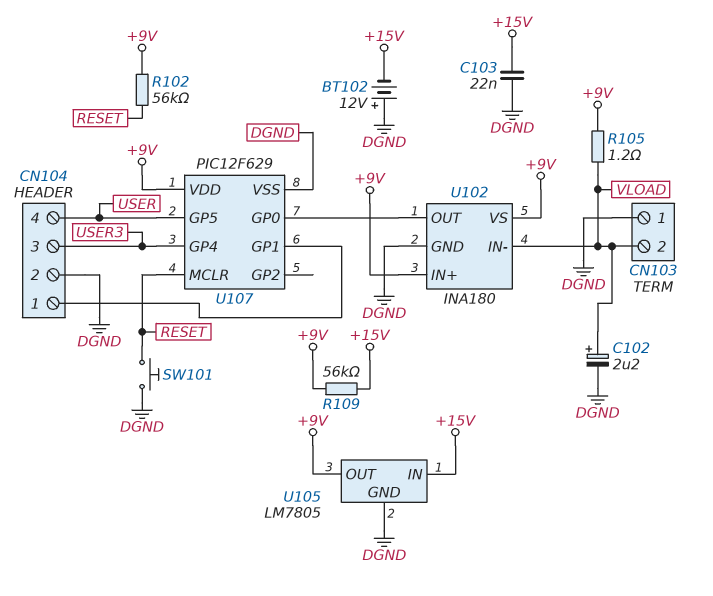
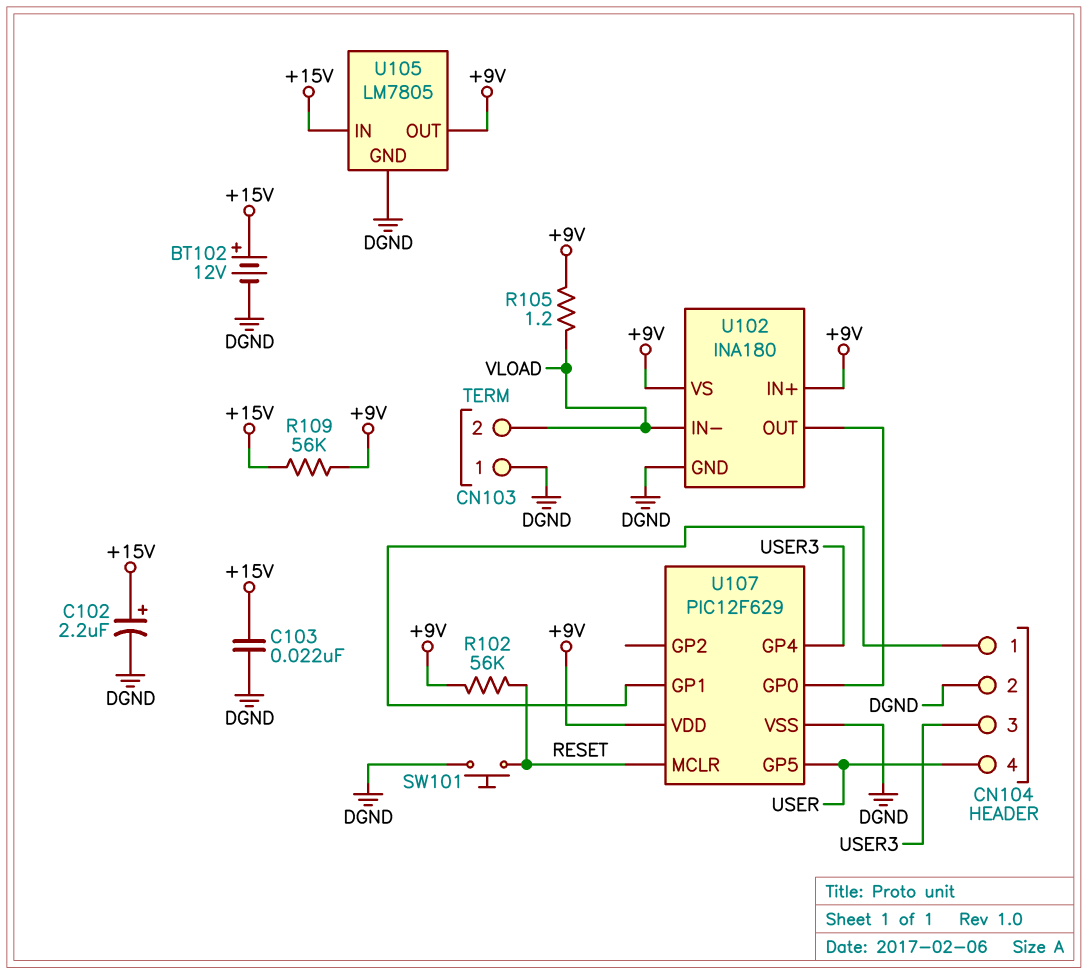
BT102: 12V (plus DGND, minus +15V) -> 12V (plus +15V, minus DGND)
C102: 2.2uF (plus VLOAD, minus DGND) -> 2.2uF (plus +15V, minus DGND)

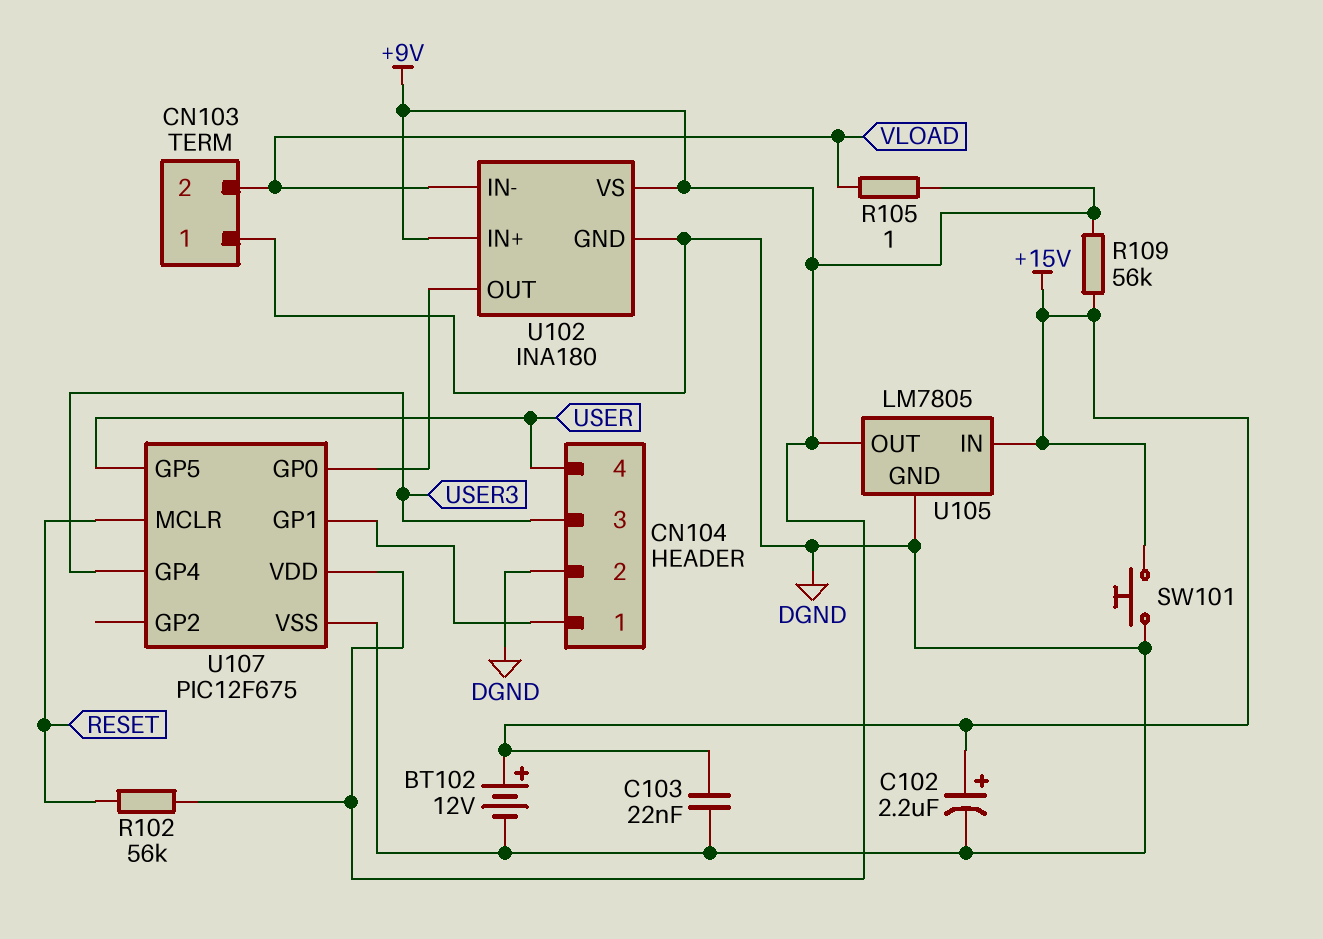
R105: 1.2 (+9V, VLOAD) -> 1 (+9V, VLOAD)
SW101: button (DGND, RESET) -> button (+15V, DGND)
U107: PIC12F629 -> PIC12F675

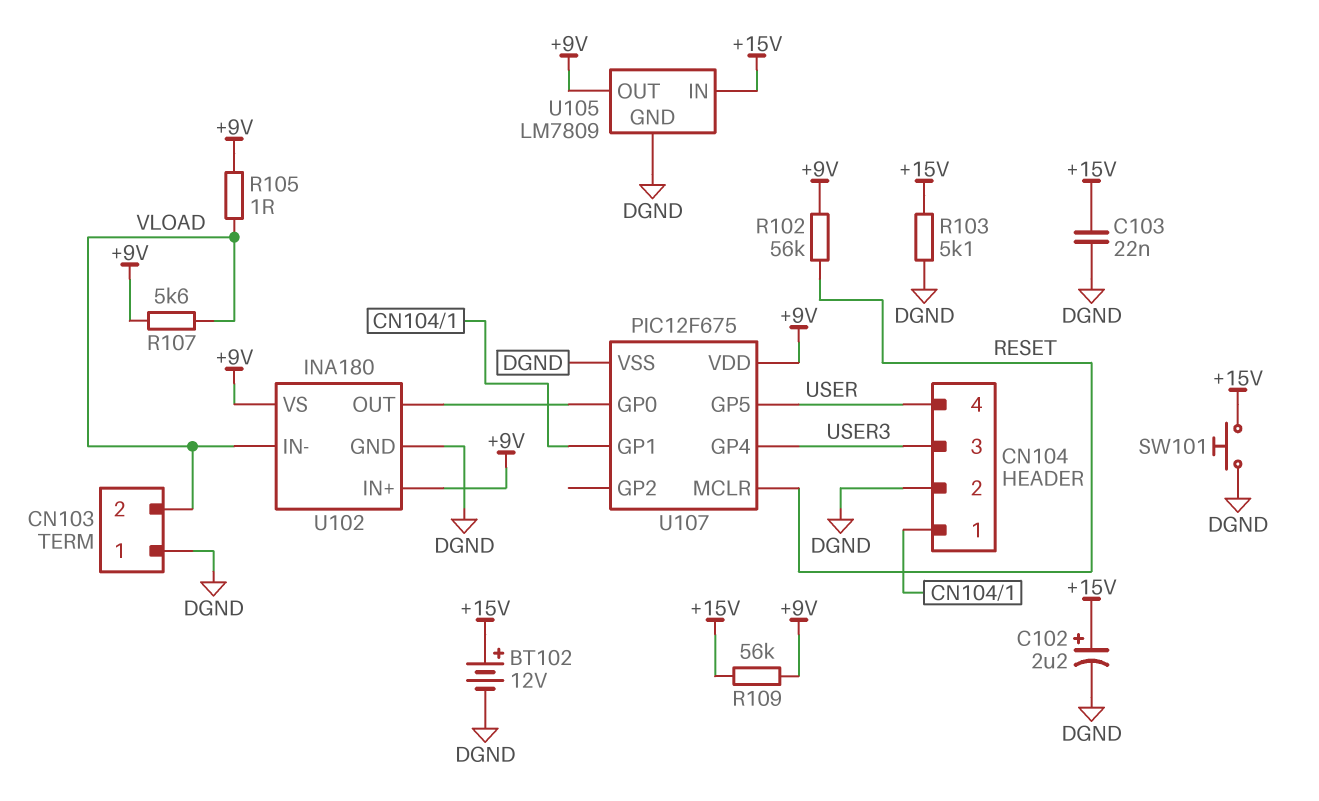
R103: none -> 5.1k (+15V, DGND)
R107: none -> 5.6k (+9V, VLOAD)
U105: LM7805 -> LM7809

